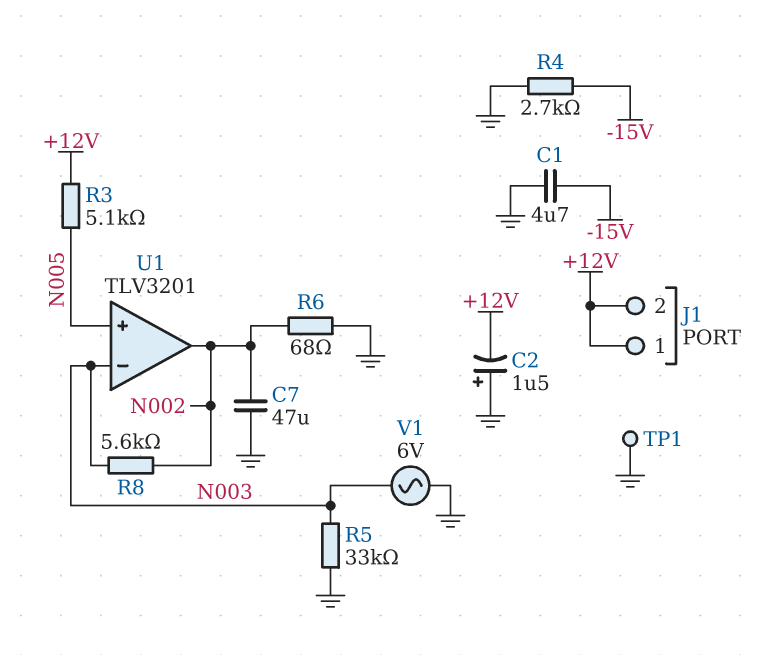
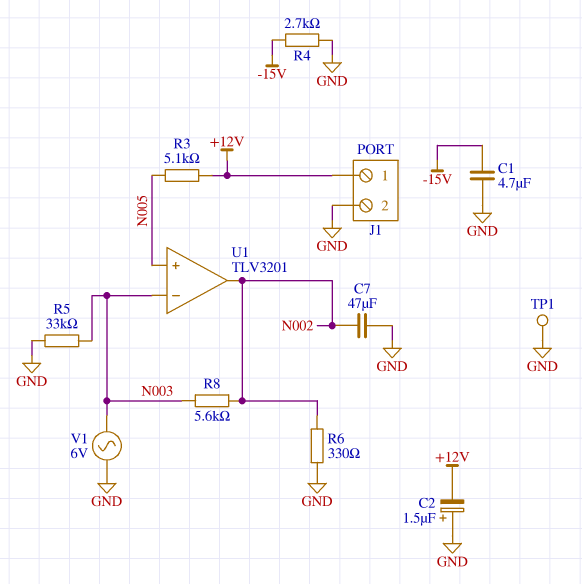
J1 pin 2: +12V -> GND
R6: 68 (GND, N002) -> 330 (GND, N002)

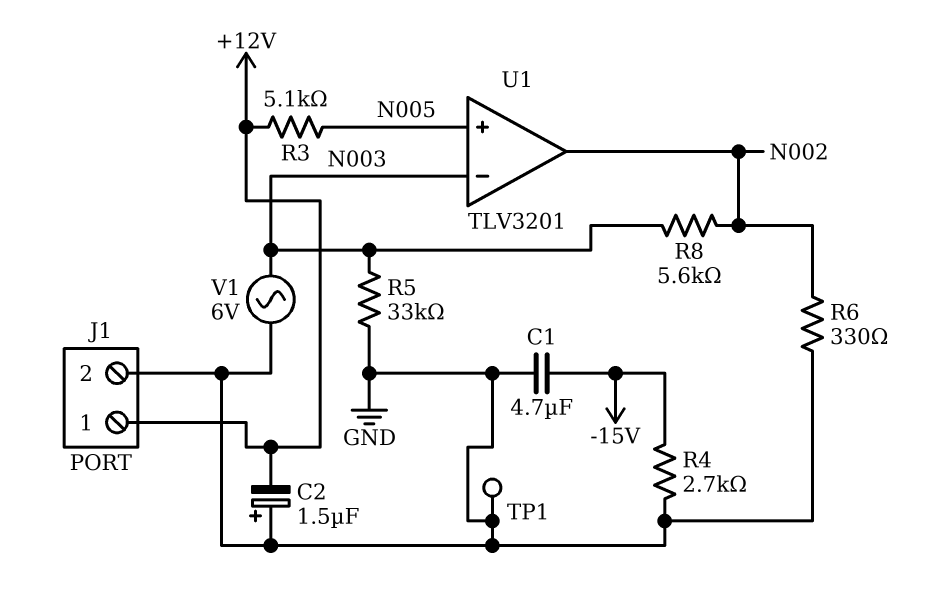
C7: 47uF (GND, N002) -> none

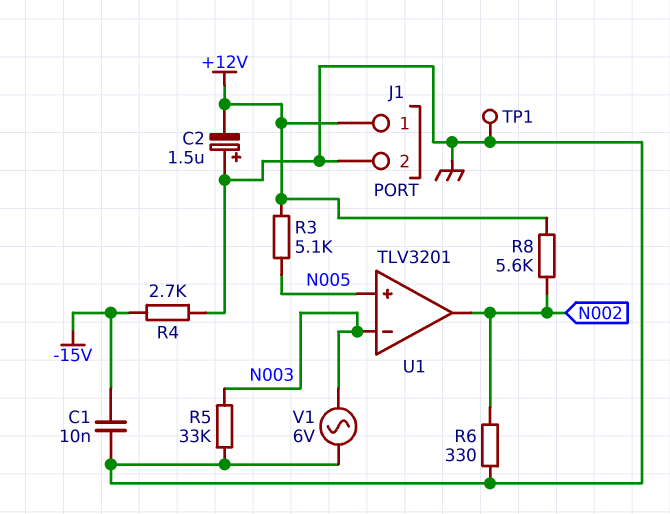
C1: 4.7uF (-15V, GND) -> 10nF (-15V, GND)
R8: 5.6k (N002, N003) -> 5.6k (+12V, N002)

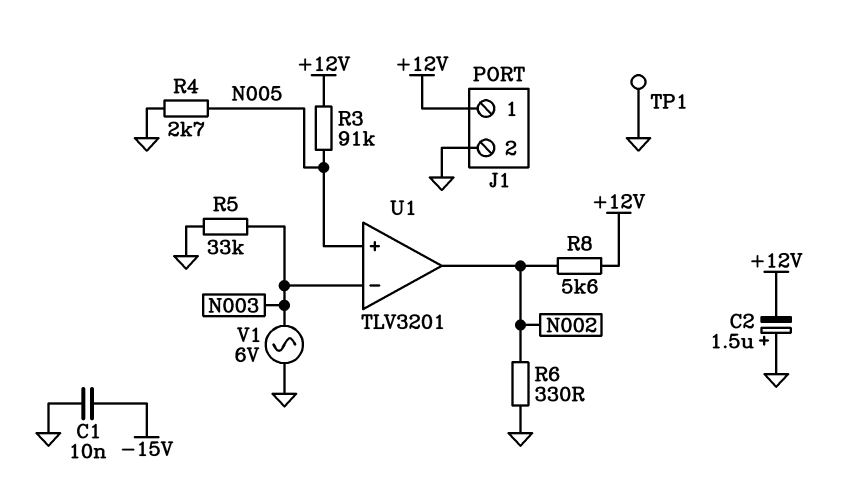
R3: 5.1k (+12V, N005) -> 91k (+12V, N005)
R4: 2.7k (-15V, GND) -> 2.7k (GND, N005)

